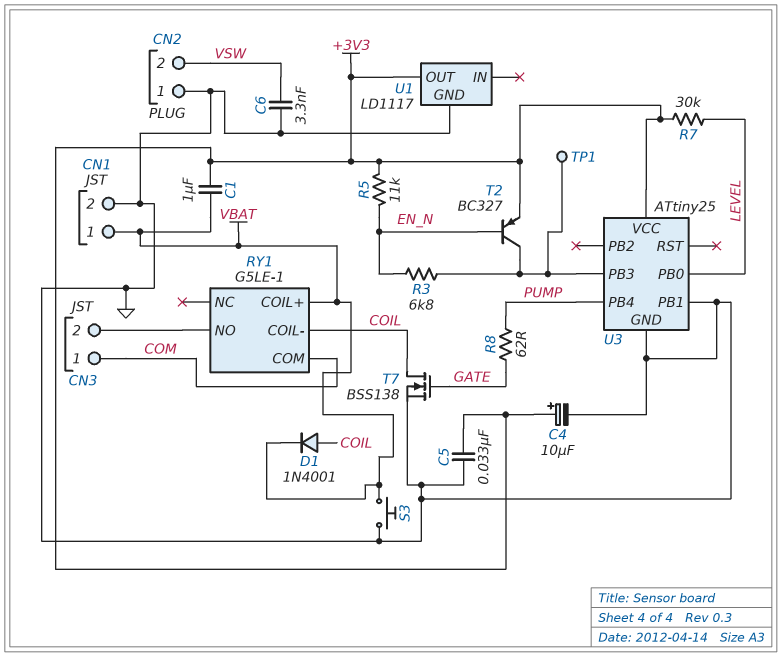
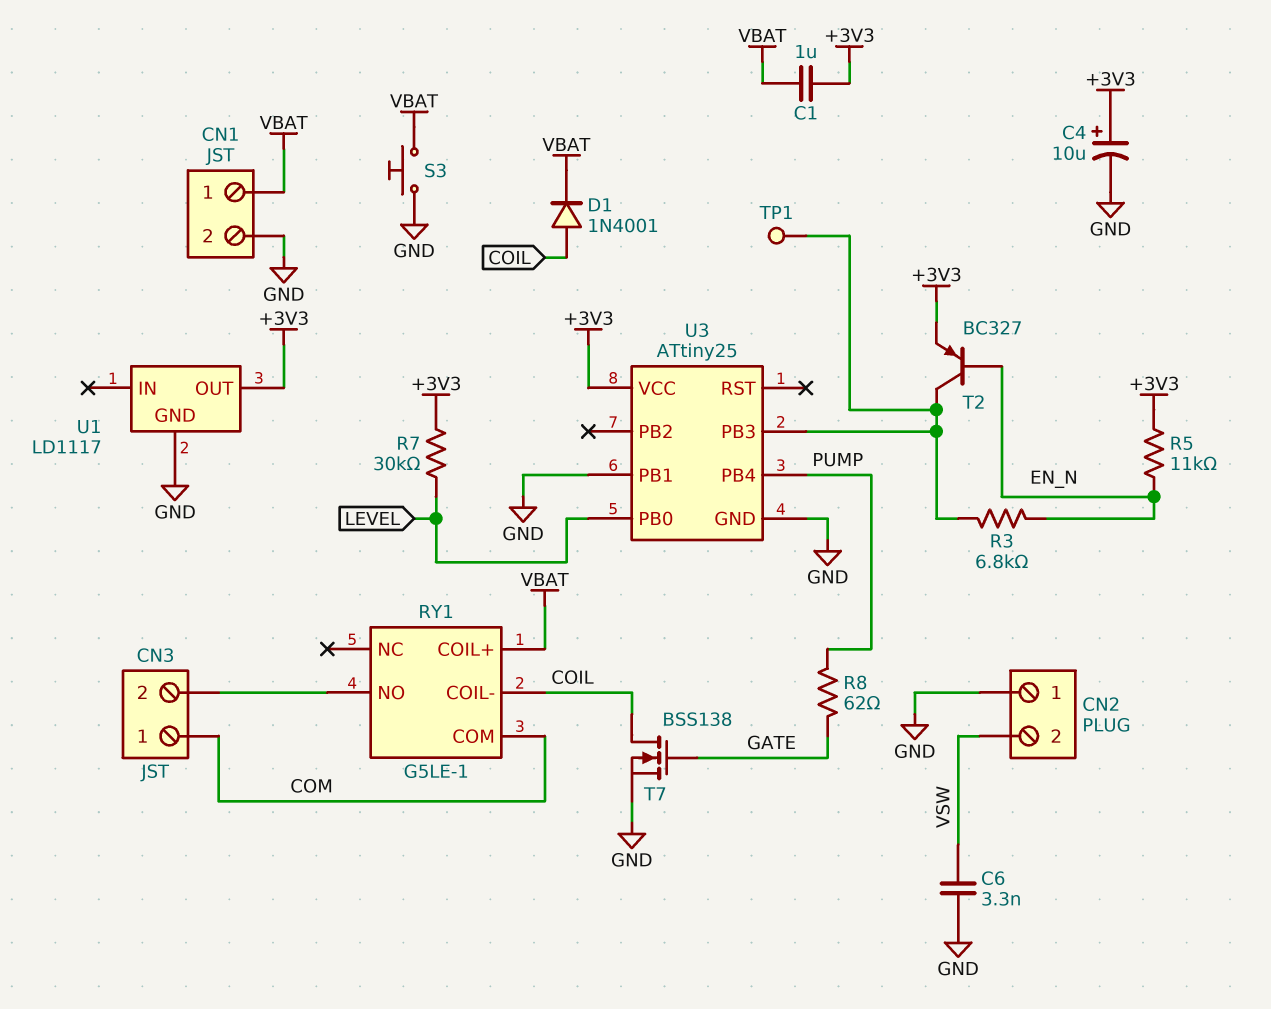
C5: 33nF (+3V3, GND) -> none

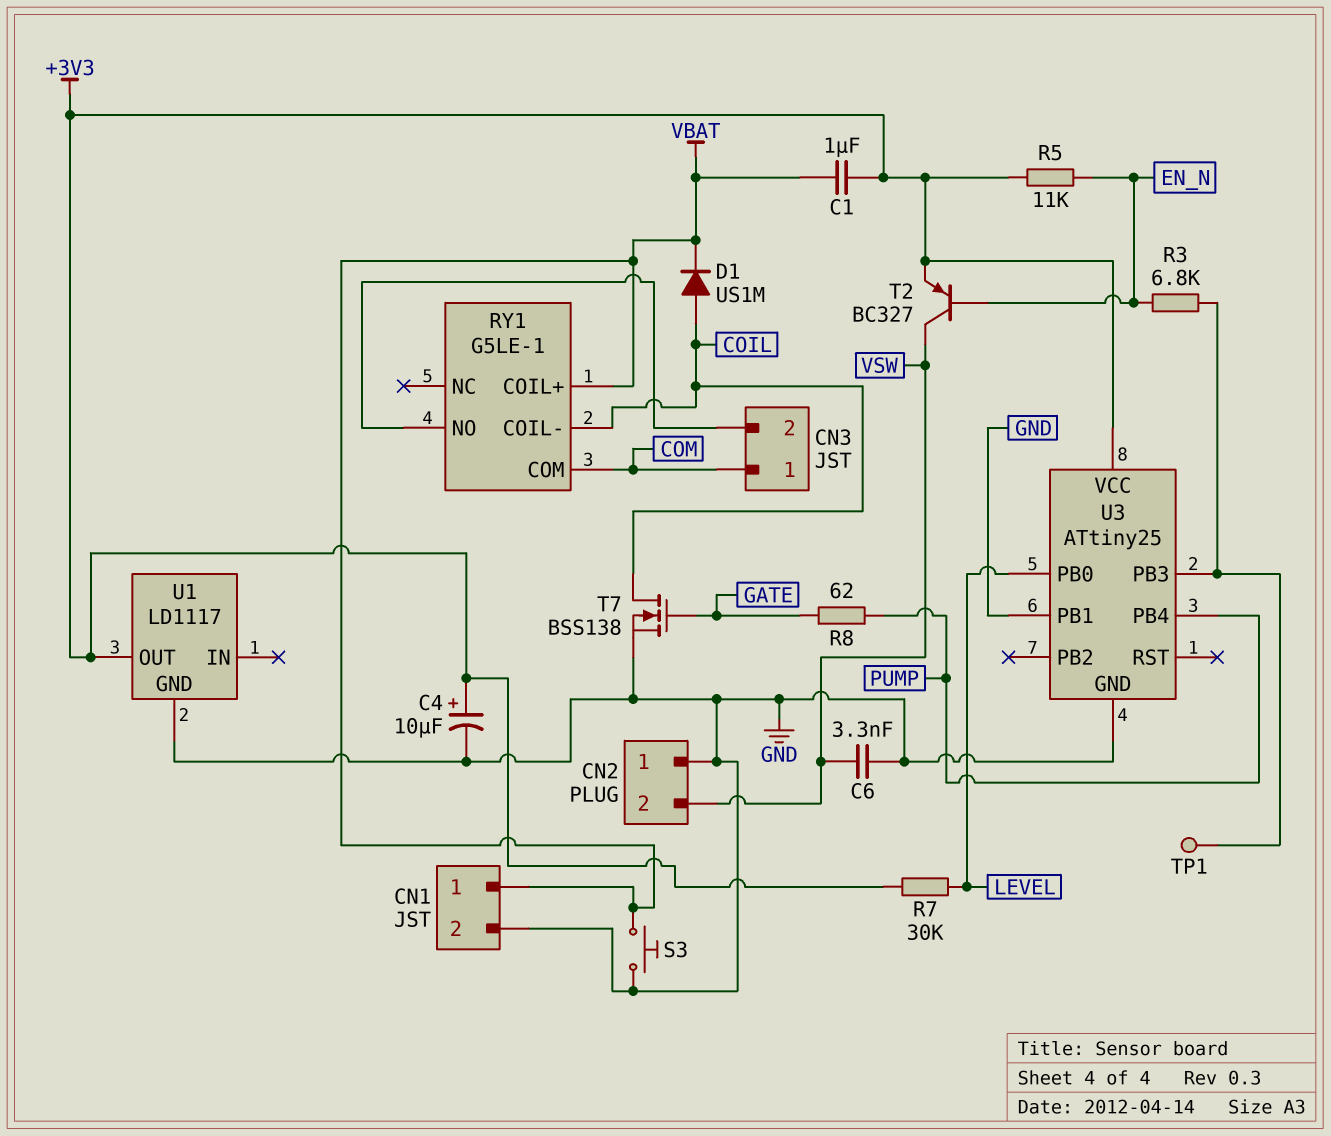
D1: diode 1N4001 (A COIL, K VBAT) -> diode US1M (A COIL, K VBAT)
T2: PNP BC327 (B EN_N, C U3/PB3, E +3V3) -> PNP BC327 (B EN_N, C VSW, E +3V3)

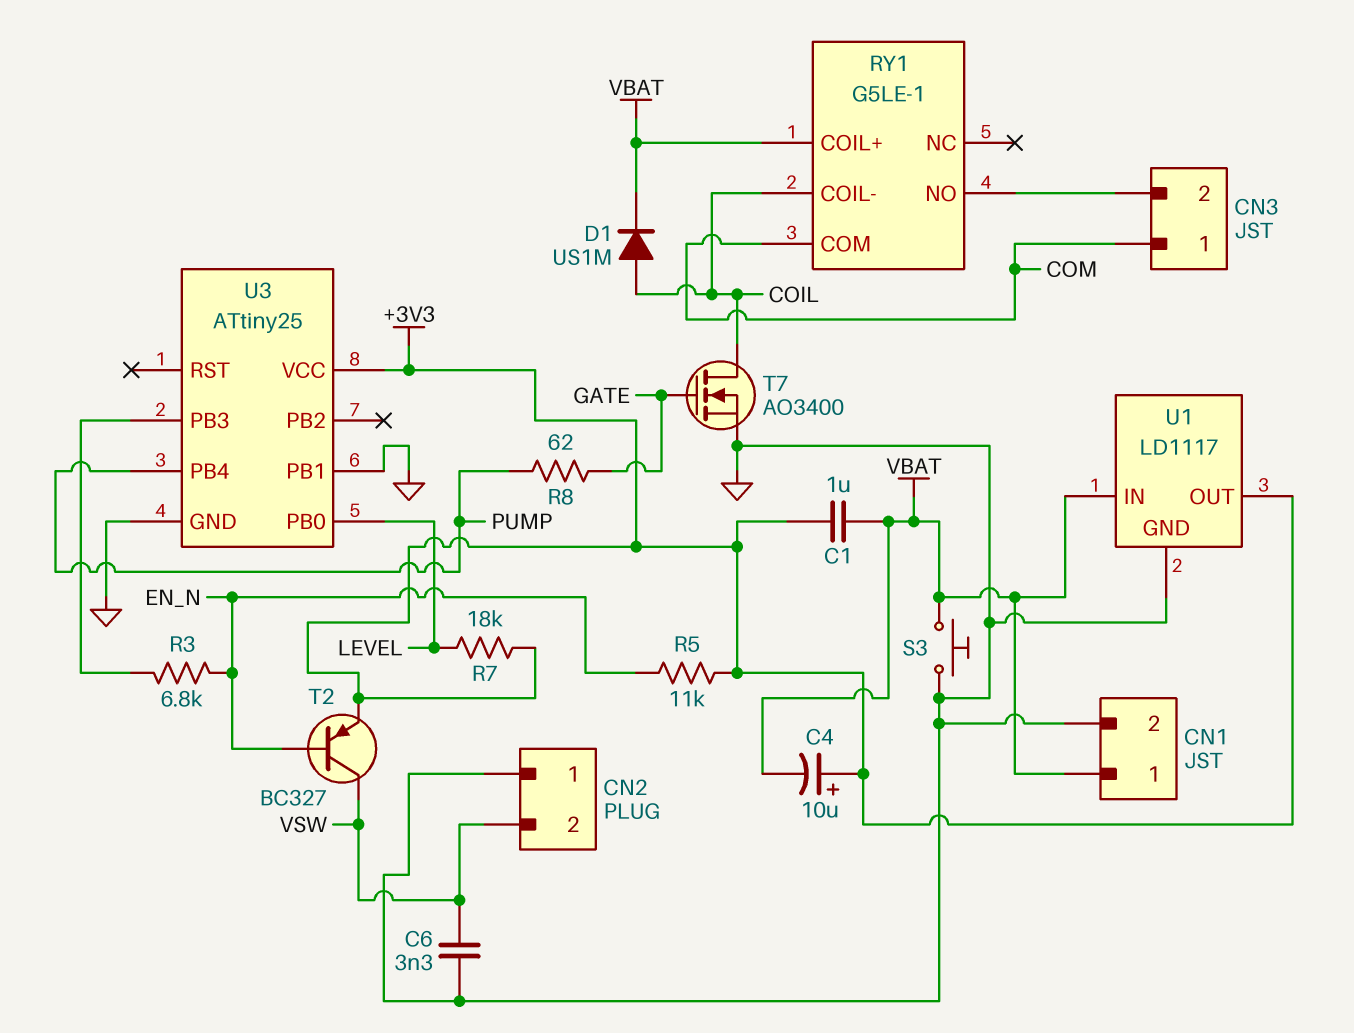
C4: 10uF (plus +3V3, minus GND) -> 10uF (plus +3V3, minus VBAT)
R7: 30k (+3V3, LEVEL) -> 18k (+3V3, LEVEL)
T7: NMOS BSS138 (G GATE, D COIL, S GND) -> NMOS AO3400 (G GATE, D COIL, S GND)
TP1: test point (U3/PB3) -> none
U1 pin IN: none -> VBAT

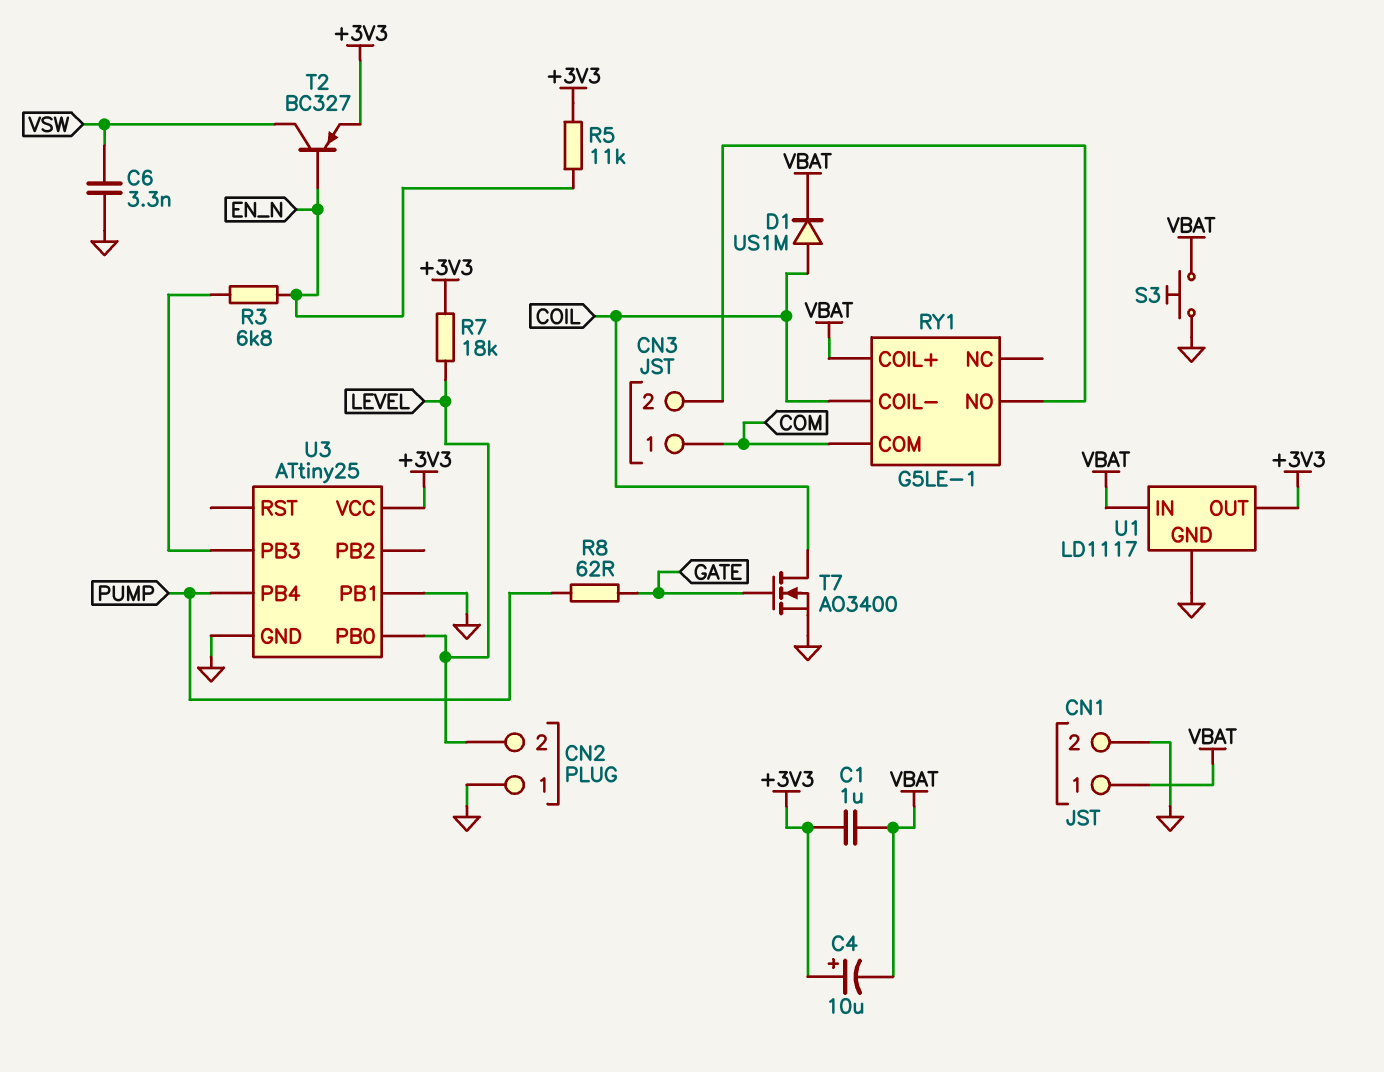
CN2 pin 2: VSW -> LEVEL

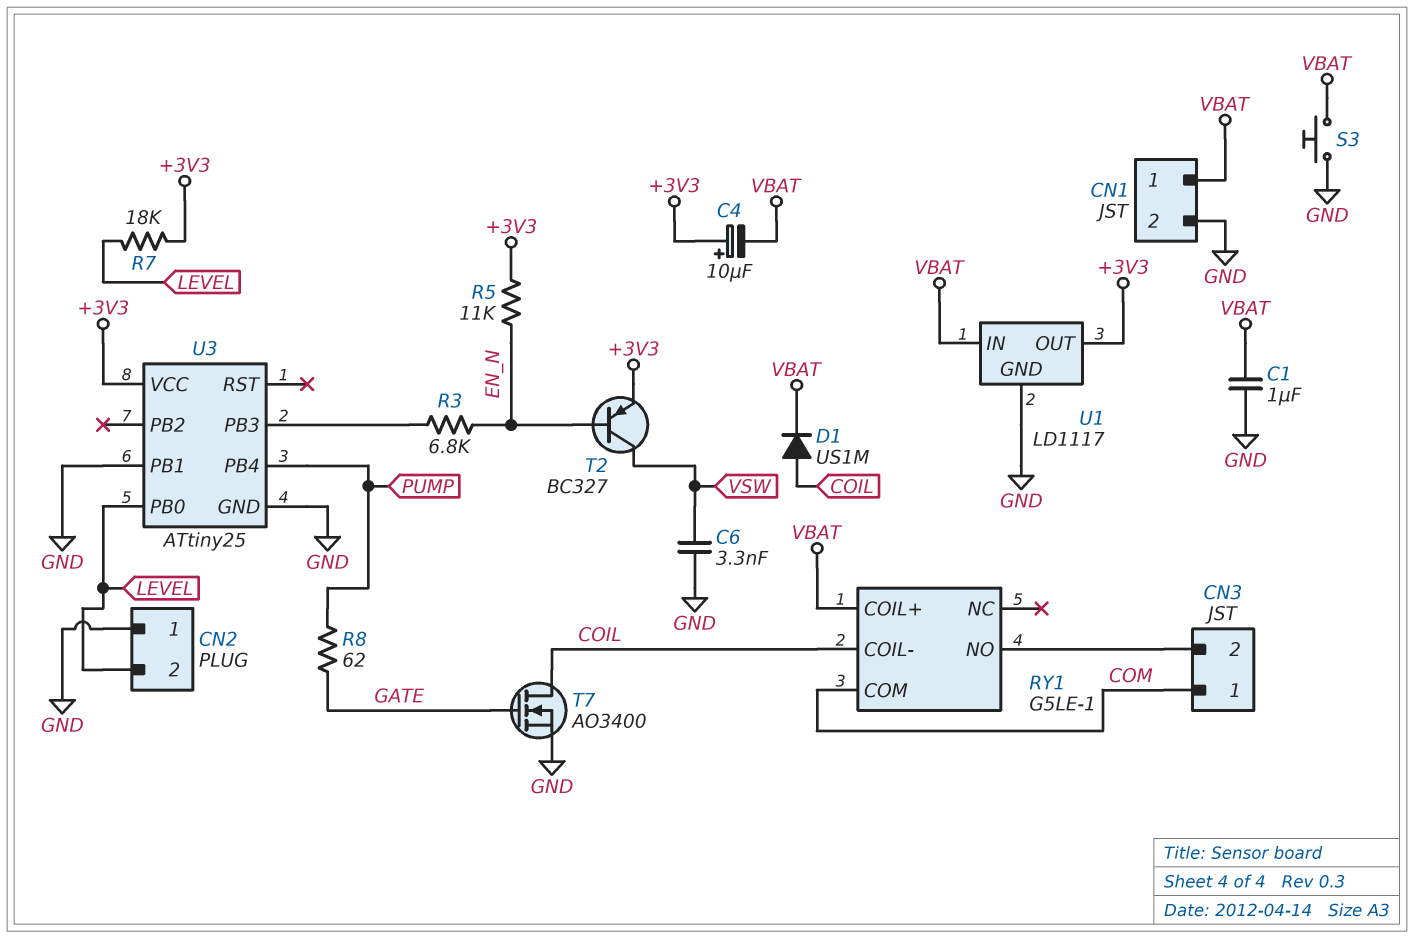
C1: 1uF (+3V3, VBAT) -> 1uF (GND, VBAT)

